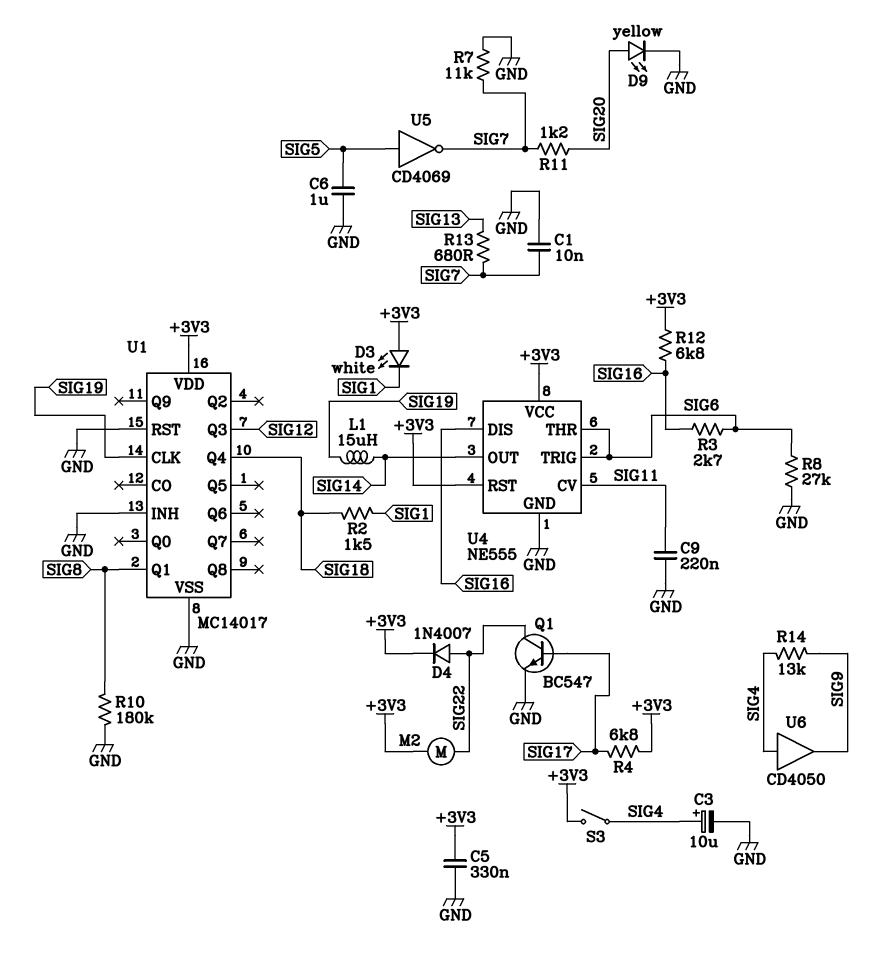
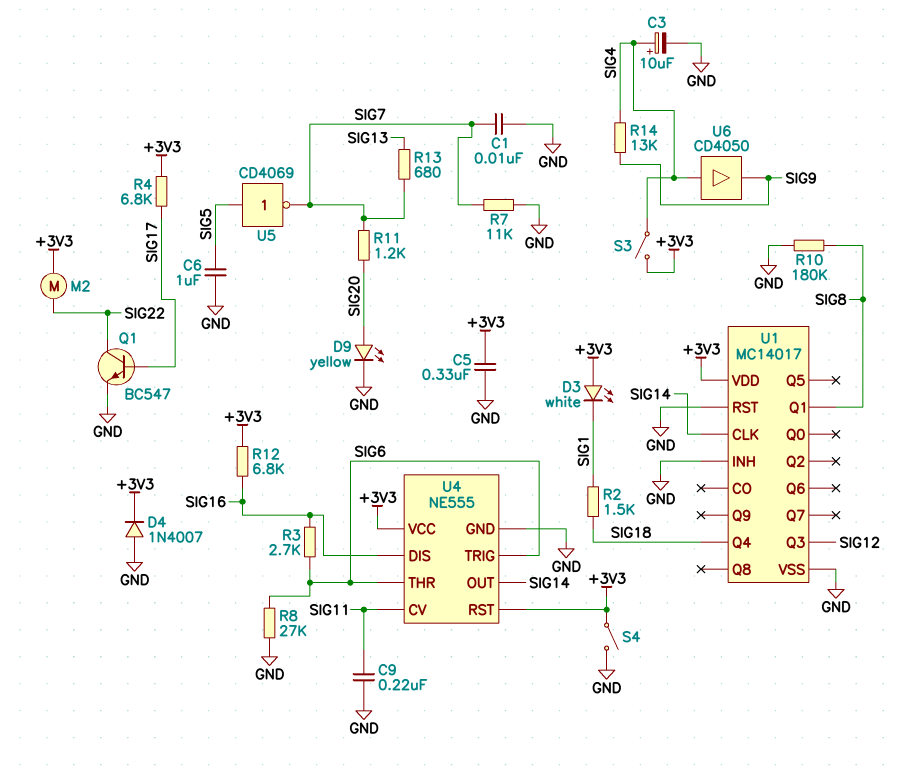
D4: diode 1N4007 (A SIG22, K +3V3) -> diode 1N4007 (A GND, K +3V3)
L1: 15uH (SIG14, SIG19) -> none
S4: none -> switch (+3V3, GND)
U1 pin CLK: SIG19 -> SIG14

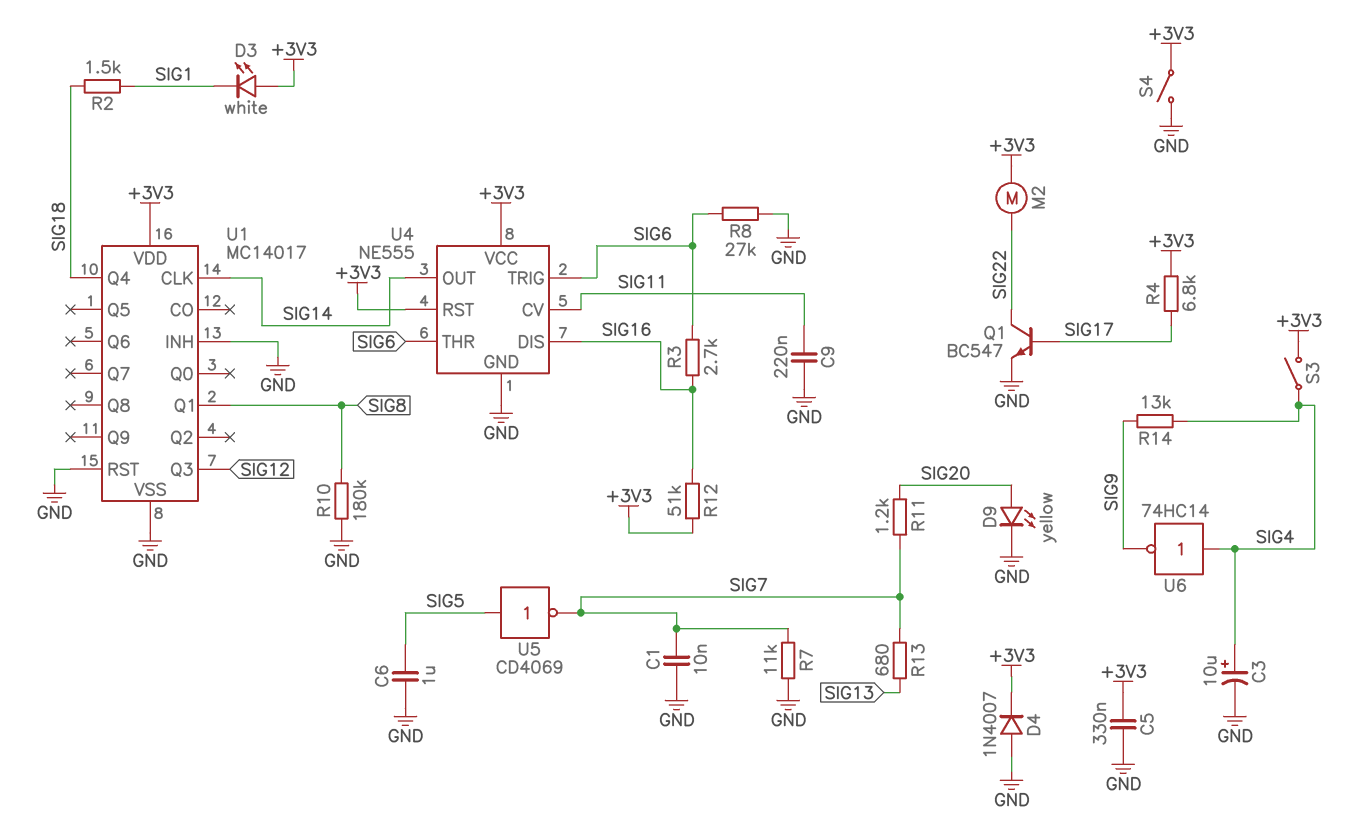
R12: 6.8k (+3V3, SIG16) -> 51k (+3V3, SIG16)
U6: buffer CD4050 (in SIG4, out SIG9) -> NOT 74HC14 (in SIG4, out SIG9)

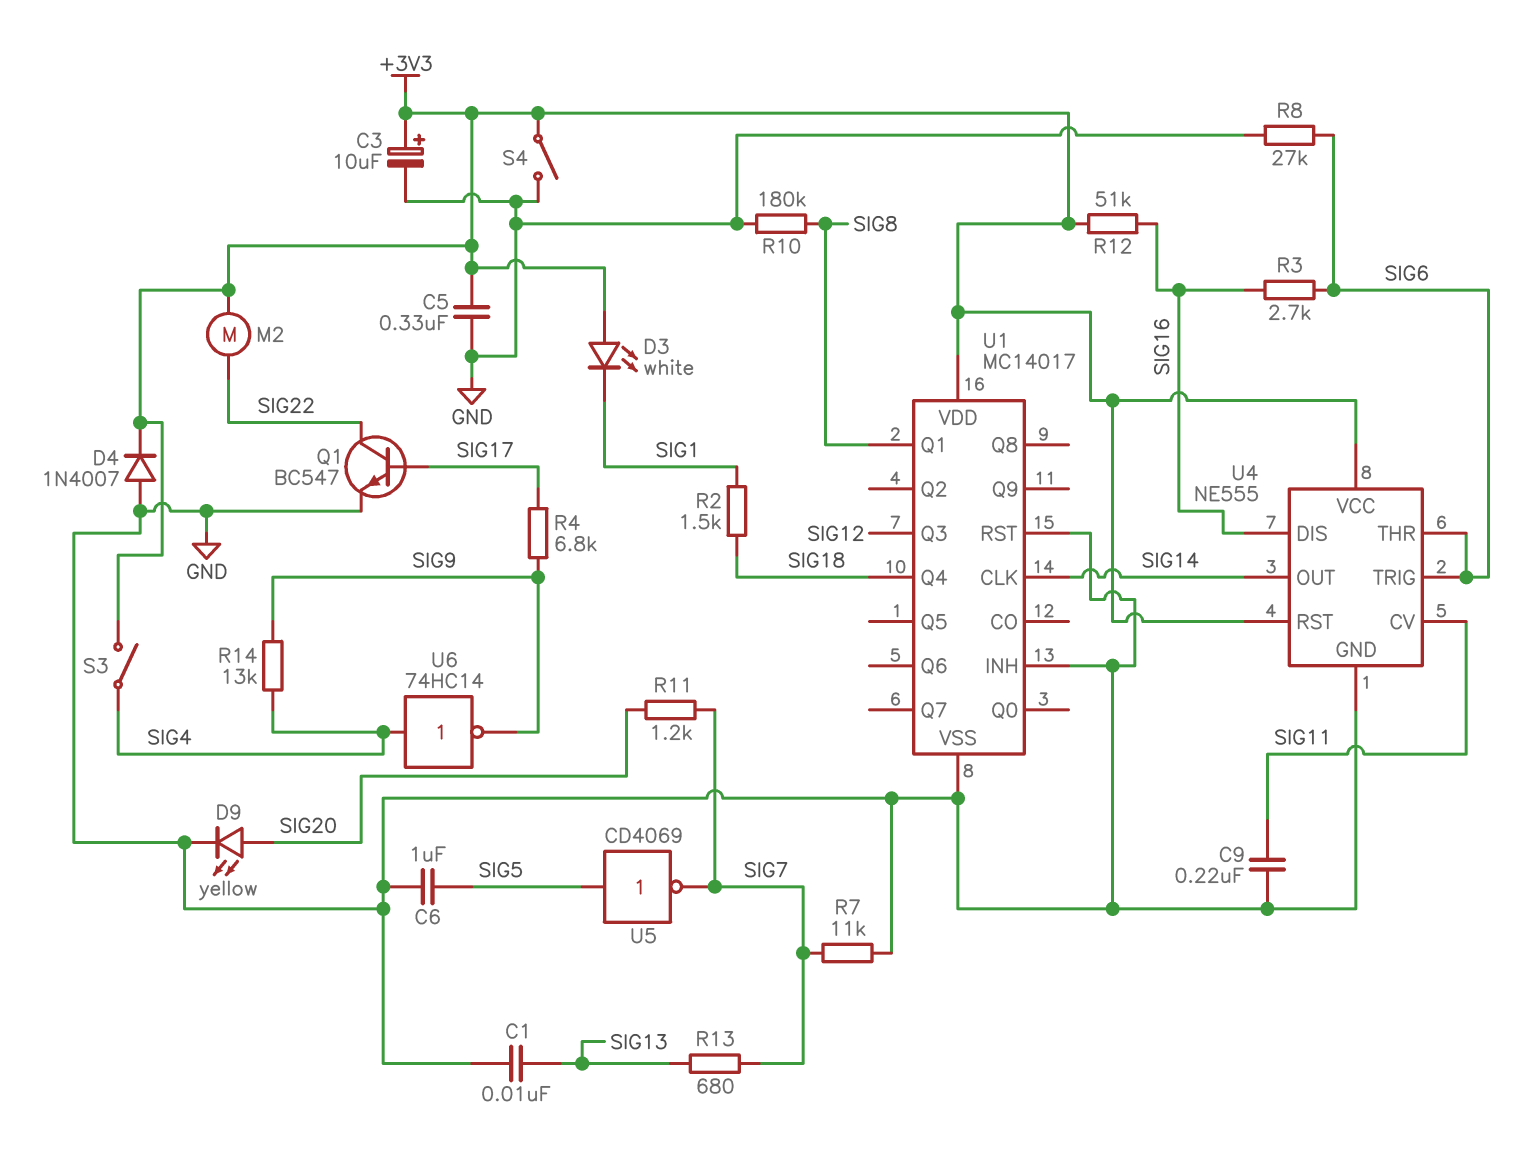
C1: 10nF (GND, SIG7) -> 10nF (GND, SIG13)
C3: 10uF (plus SIG4, minus GND) -> 10uF (plus +3V3, minus GND)
R4: 6.8k (+3V3, SIG17) -> 6.8k (SIG9, SIG17)

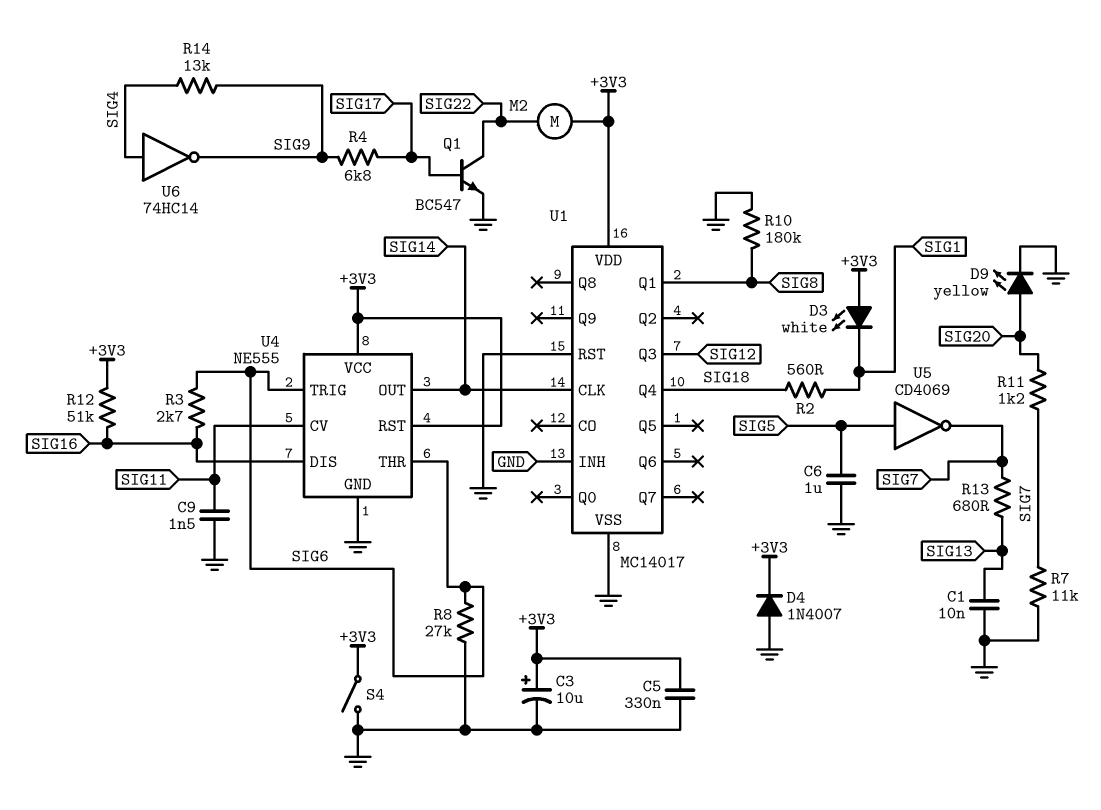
C9: 220nF (GND, SIG11) -> 1.5nF (GND, SIG11)
R2: 1.5k (SIG1, SIG18) -> 560 (SIG1, SIG18)
S3: switch (+3V3, SIG4) -> none

